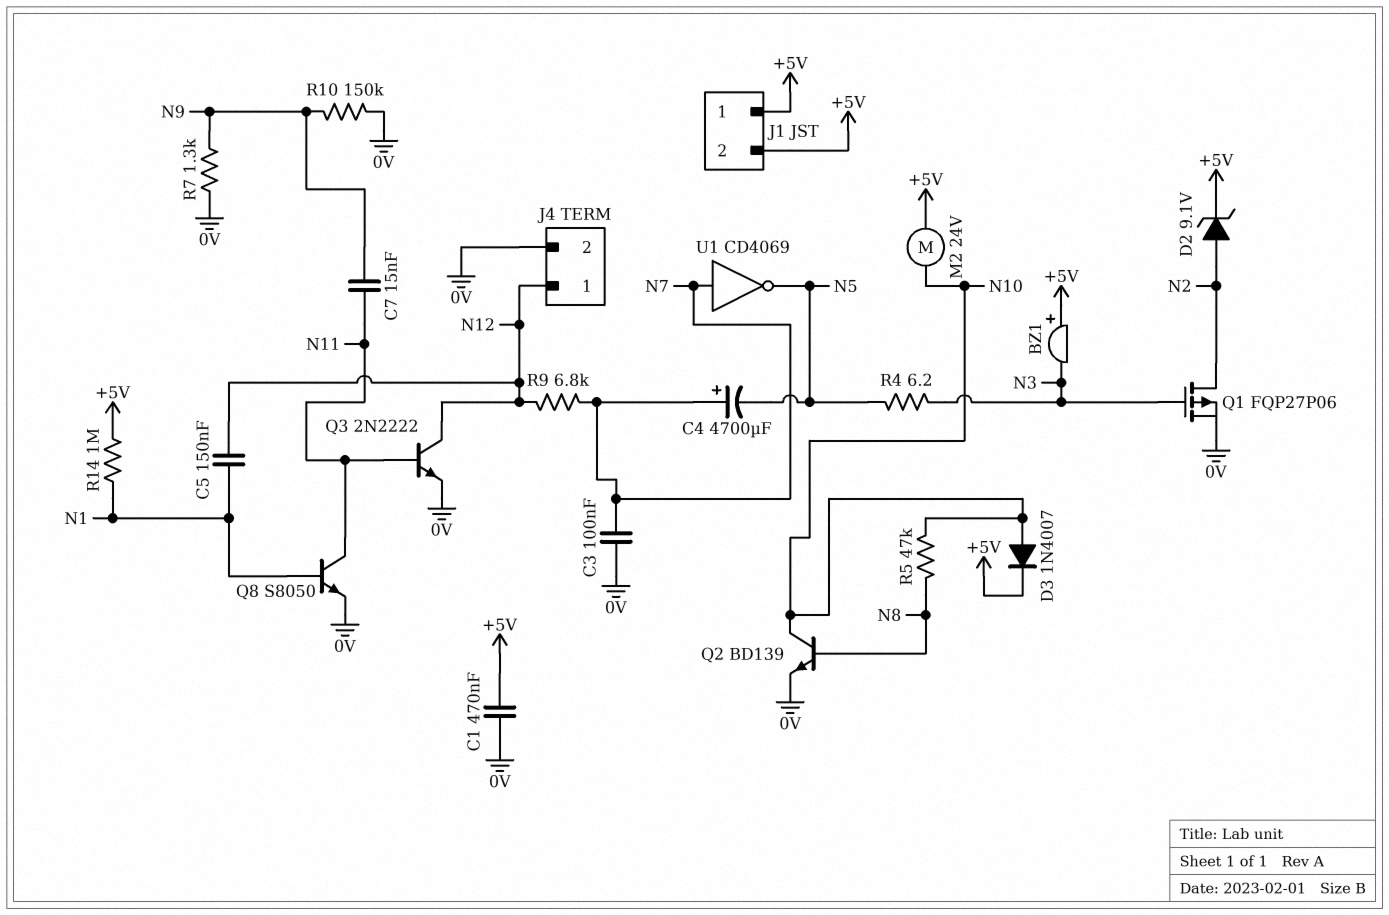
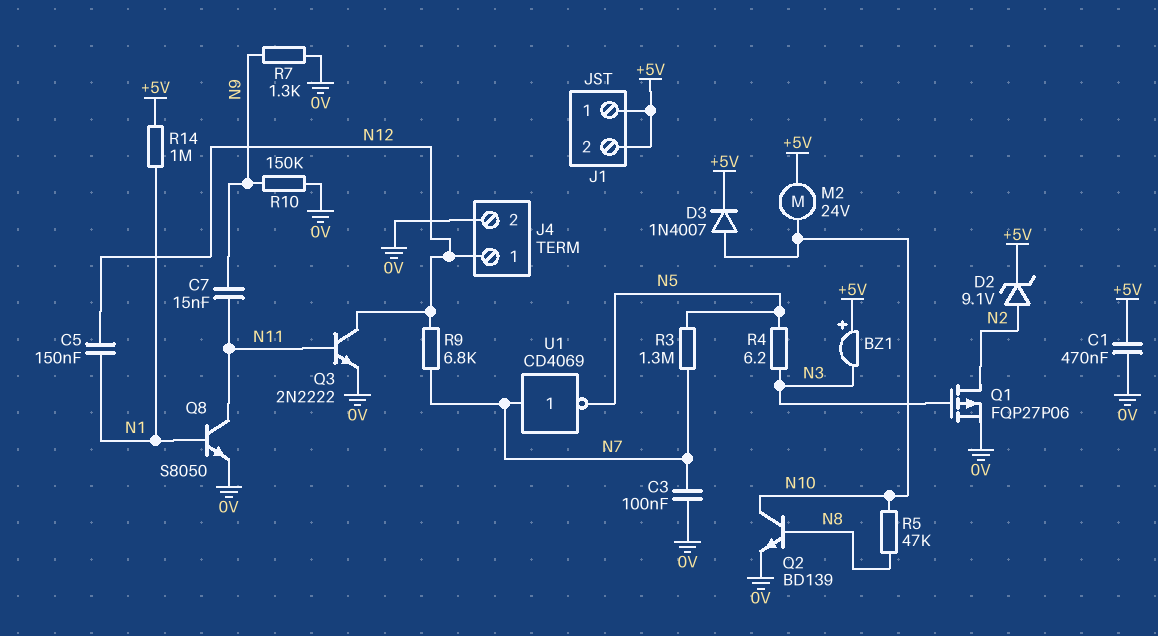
C4: 4700uF (plus N7, minus N5) -> none
R3: none -> 1.3M (N5, N7)

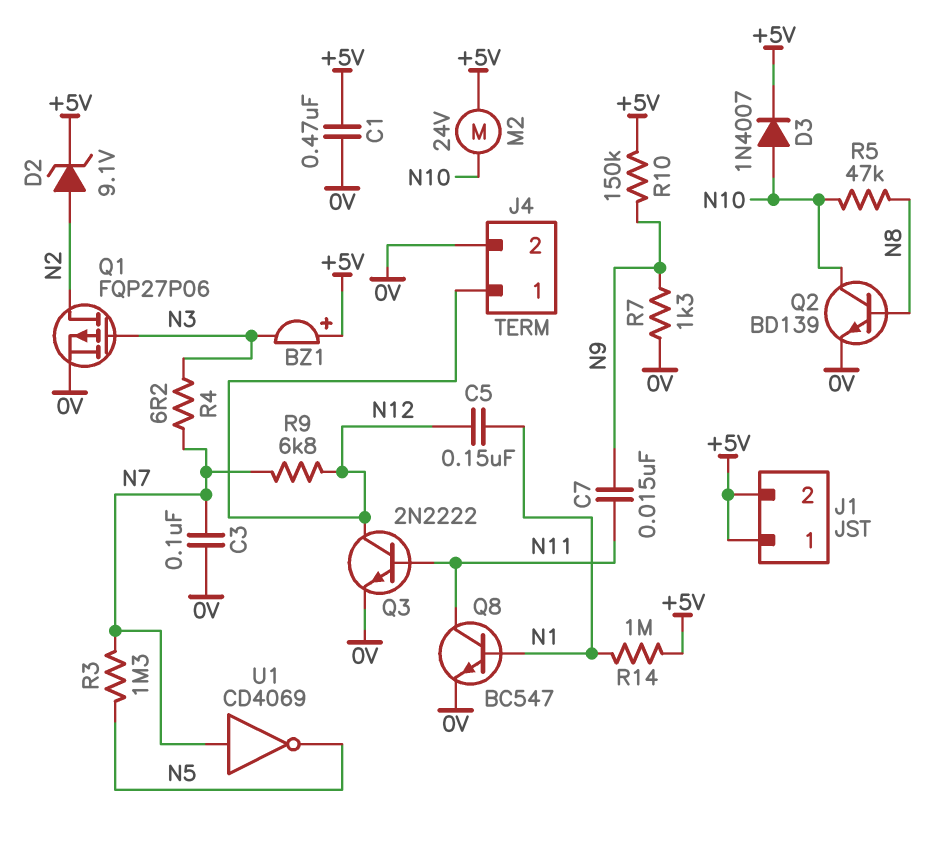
Q8: NPN S8050 (B N1, C N11, E 0V) -> NPN BC547 (B N1, C N11, E 0V)
R4: 6.2 (N3, N5) -> 6.2 (N3, N7)
R10: 150k (0V, N9) -> 150k (+5V, N9)

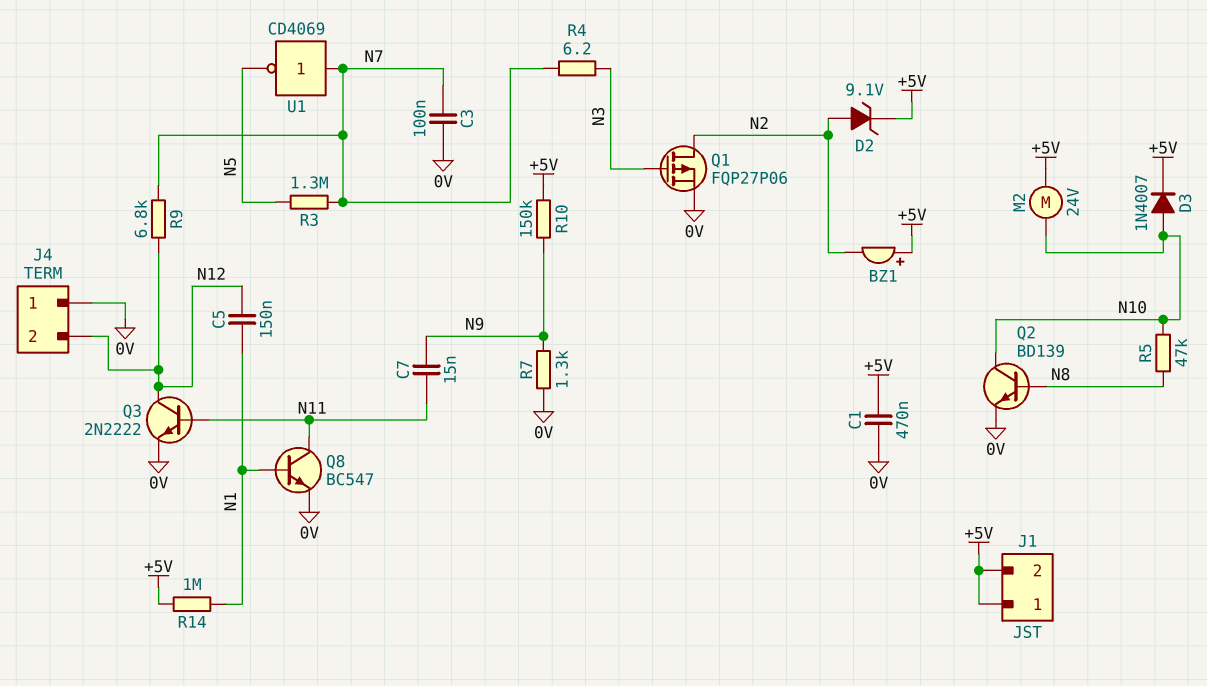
BZ1: buzzer (plus +5V, minus N3) -> buzzer (plus +5V, minus N2)
J4 pin 1: N12 -> 0V
J4 pin 2: 0V -> N12

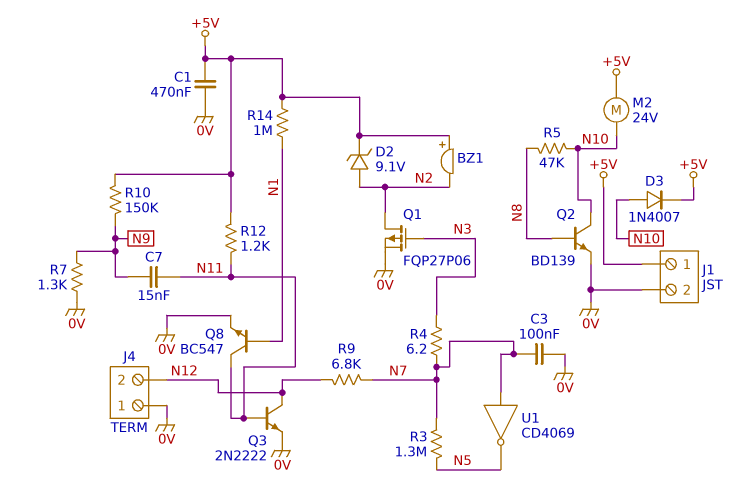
C5: 150nF (N1, N12) -> none
J1 pin 2: +5V -> 0V
R12: none -> 1.2k (+5V, N11)

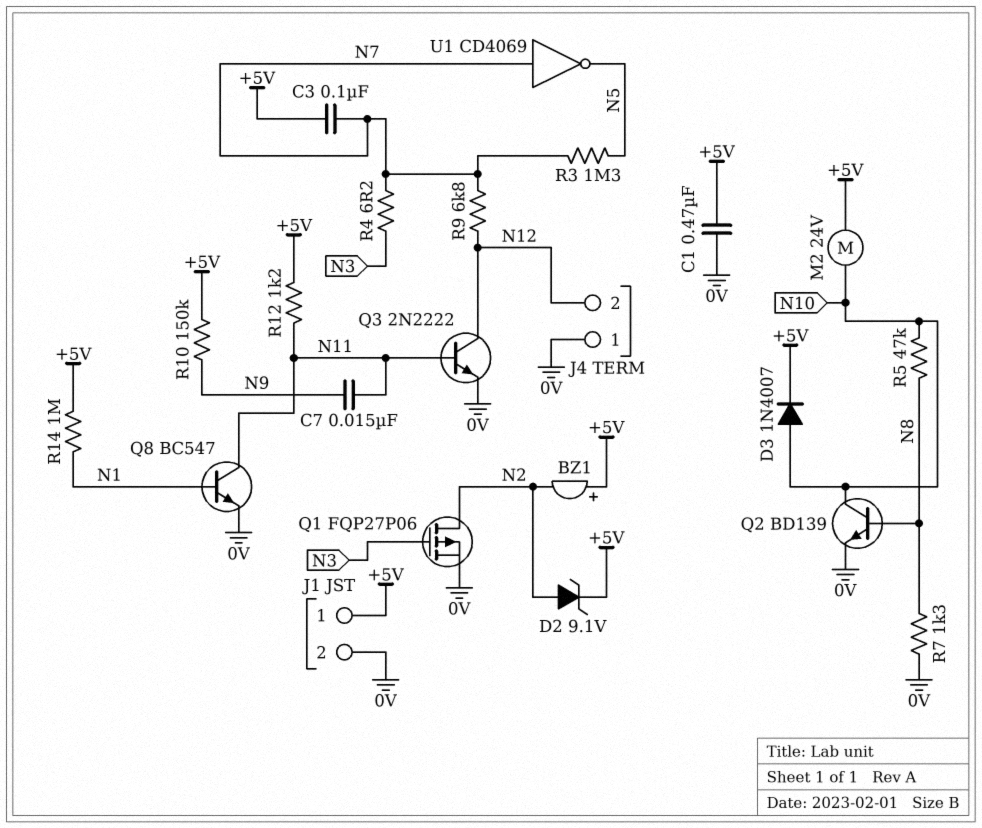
C3: 100nF (0V, N7) -> 100nF (+5V, N7)
R7: 1.3k (0V, N9) -> 1.3k (0V, N8)

